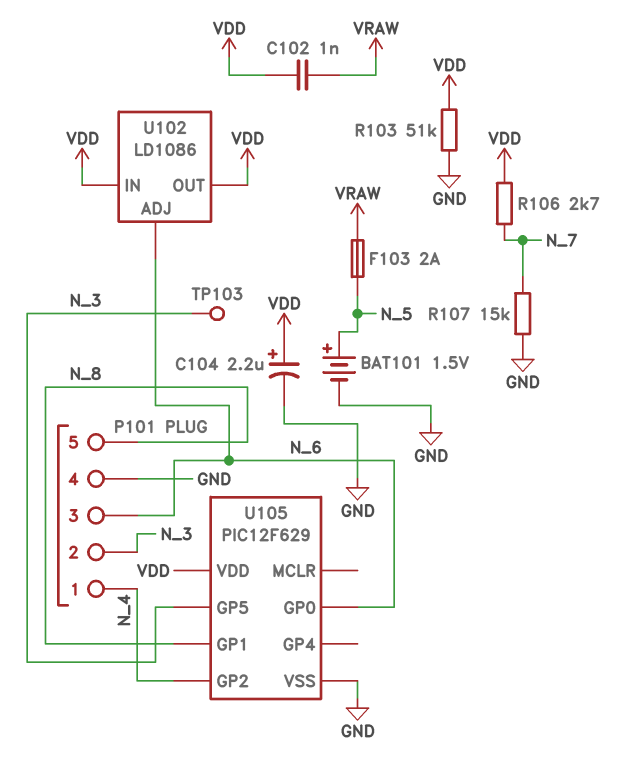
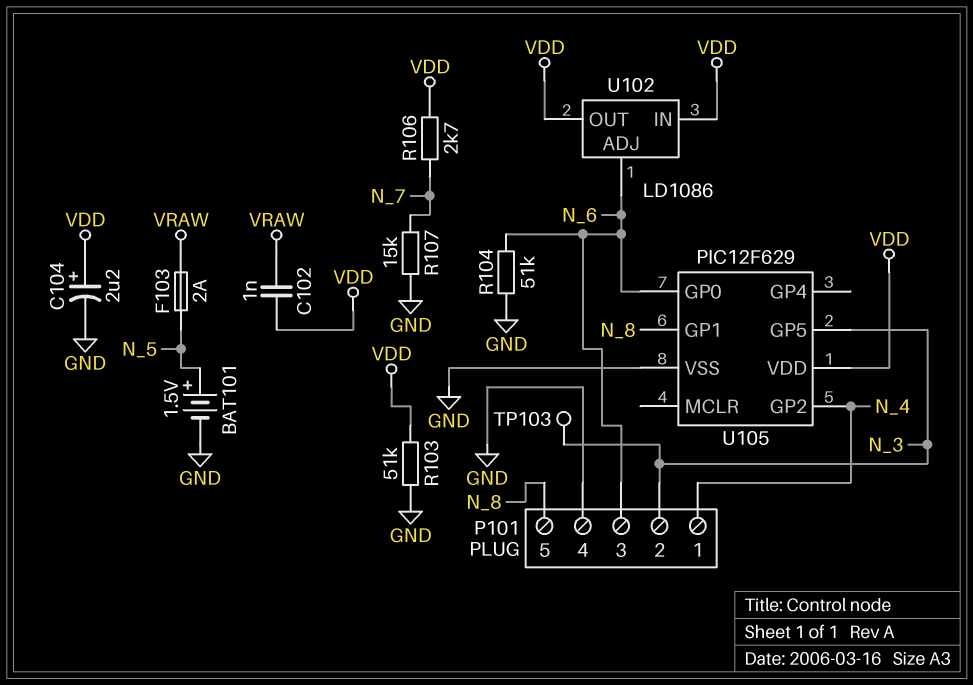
R104: none -> 51k (GND, N_6)

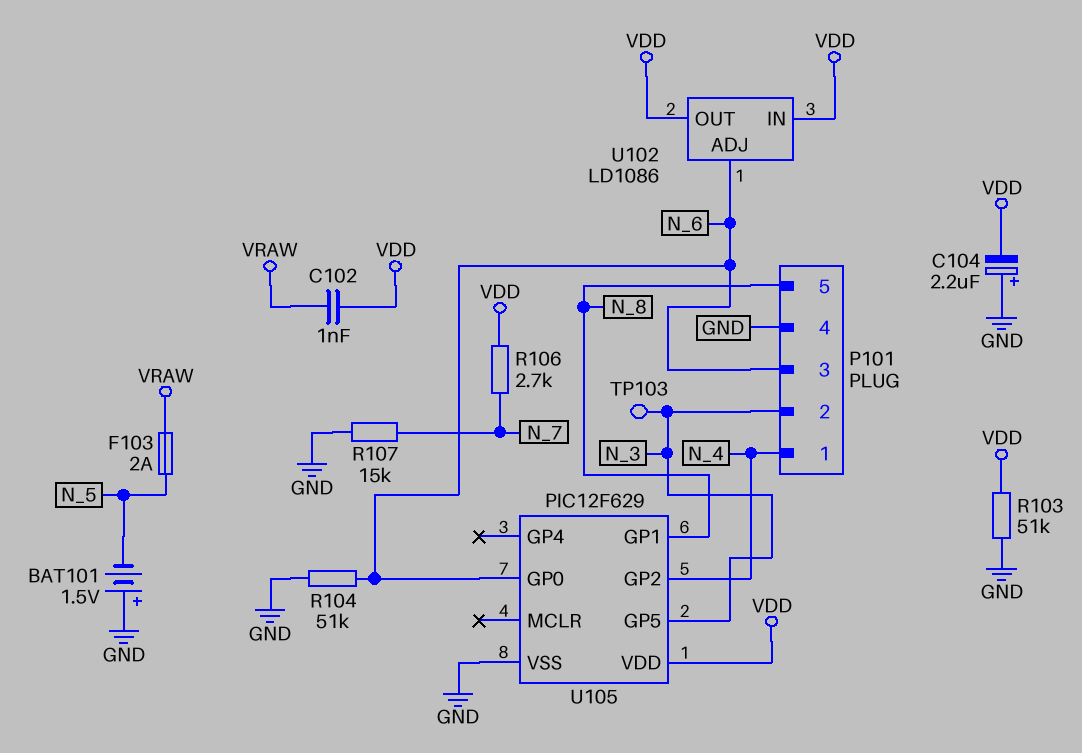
BAT101: 1.5V (plus N_5, minus GND) -> 1.5V (plus GND, minus N_5)
C104: 2.2uF (plus VDD, minus GND) -> 2.2uF (plus GND, minus VDD)

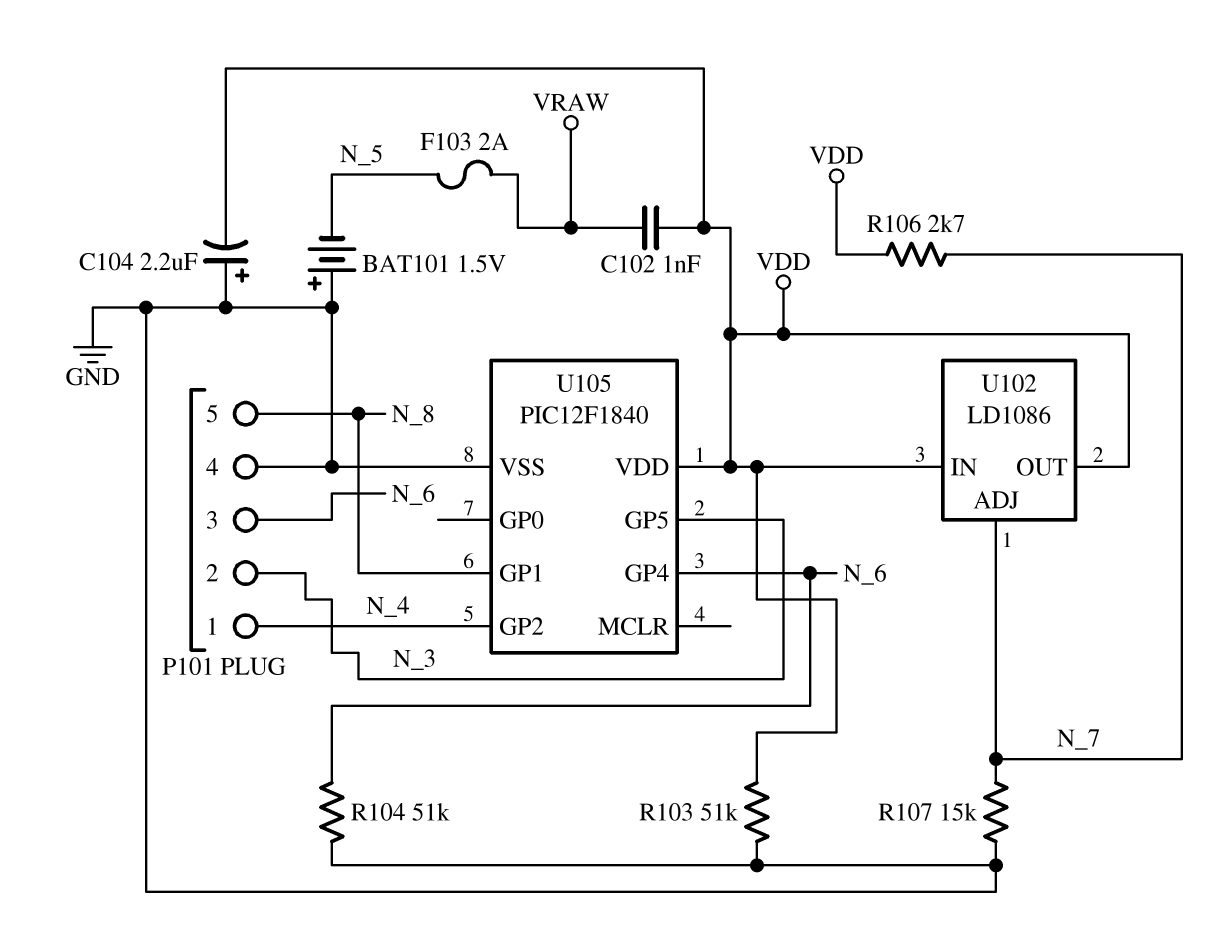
TP103: test point (N_3) -> none
U102 pin ADJ: N_6 -> N_7
U105: PIC12F629 -> PIC12F1840
U105 pin GP0: N_6 -> none
U105 pin GP4: none -> N_6

